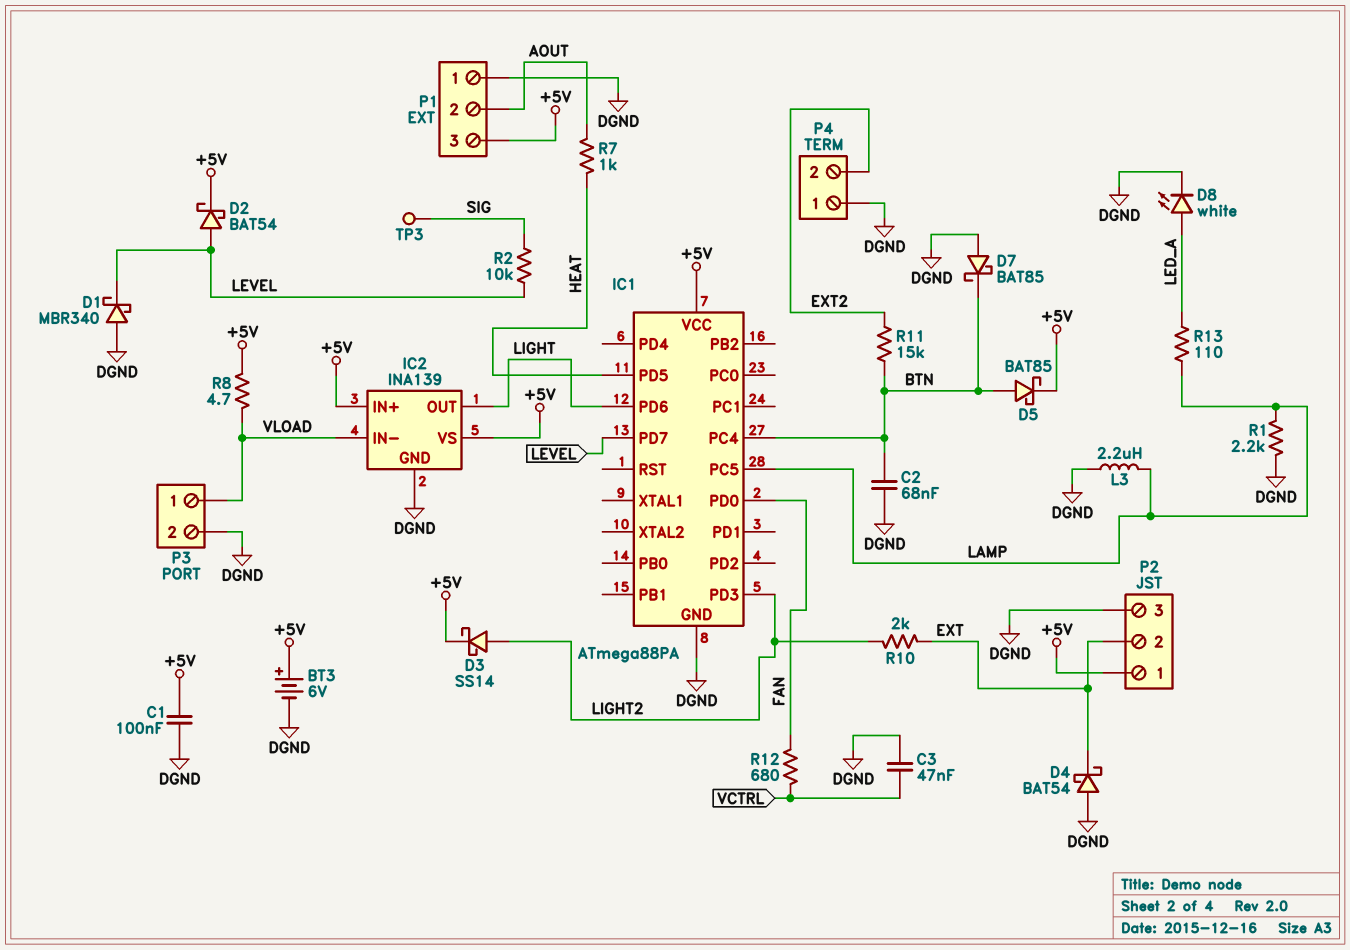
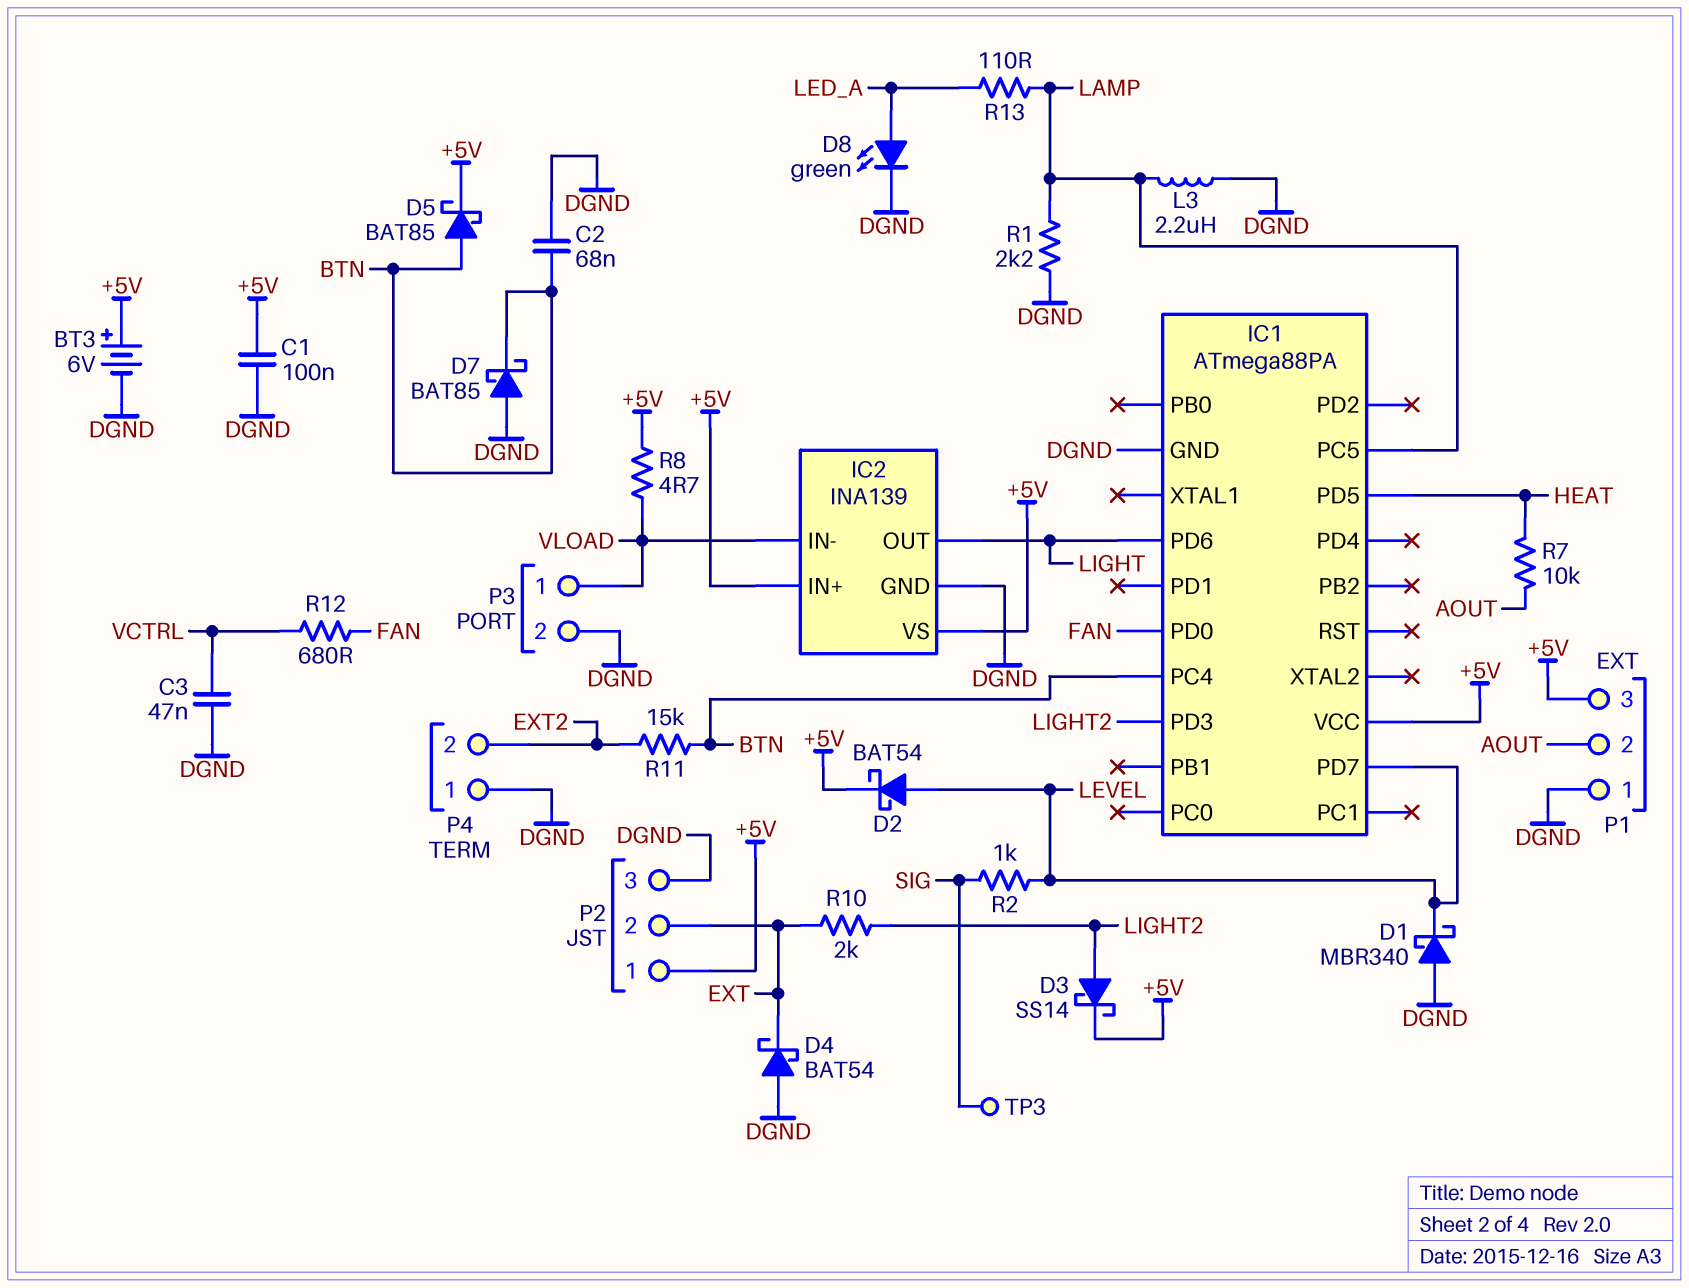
D8: LED white (A LED_A, K DGND) -> LED green (A LED_A, K DGND)
R2: 10k (LEVEL, SIG) -> 1k (LEVEL, SIG)
R7: 1k (AOUT, HEAT) -> 10k (AOUT, HEAT)

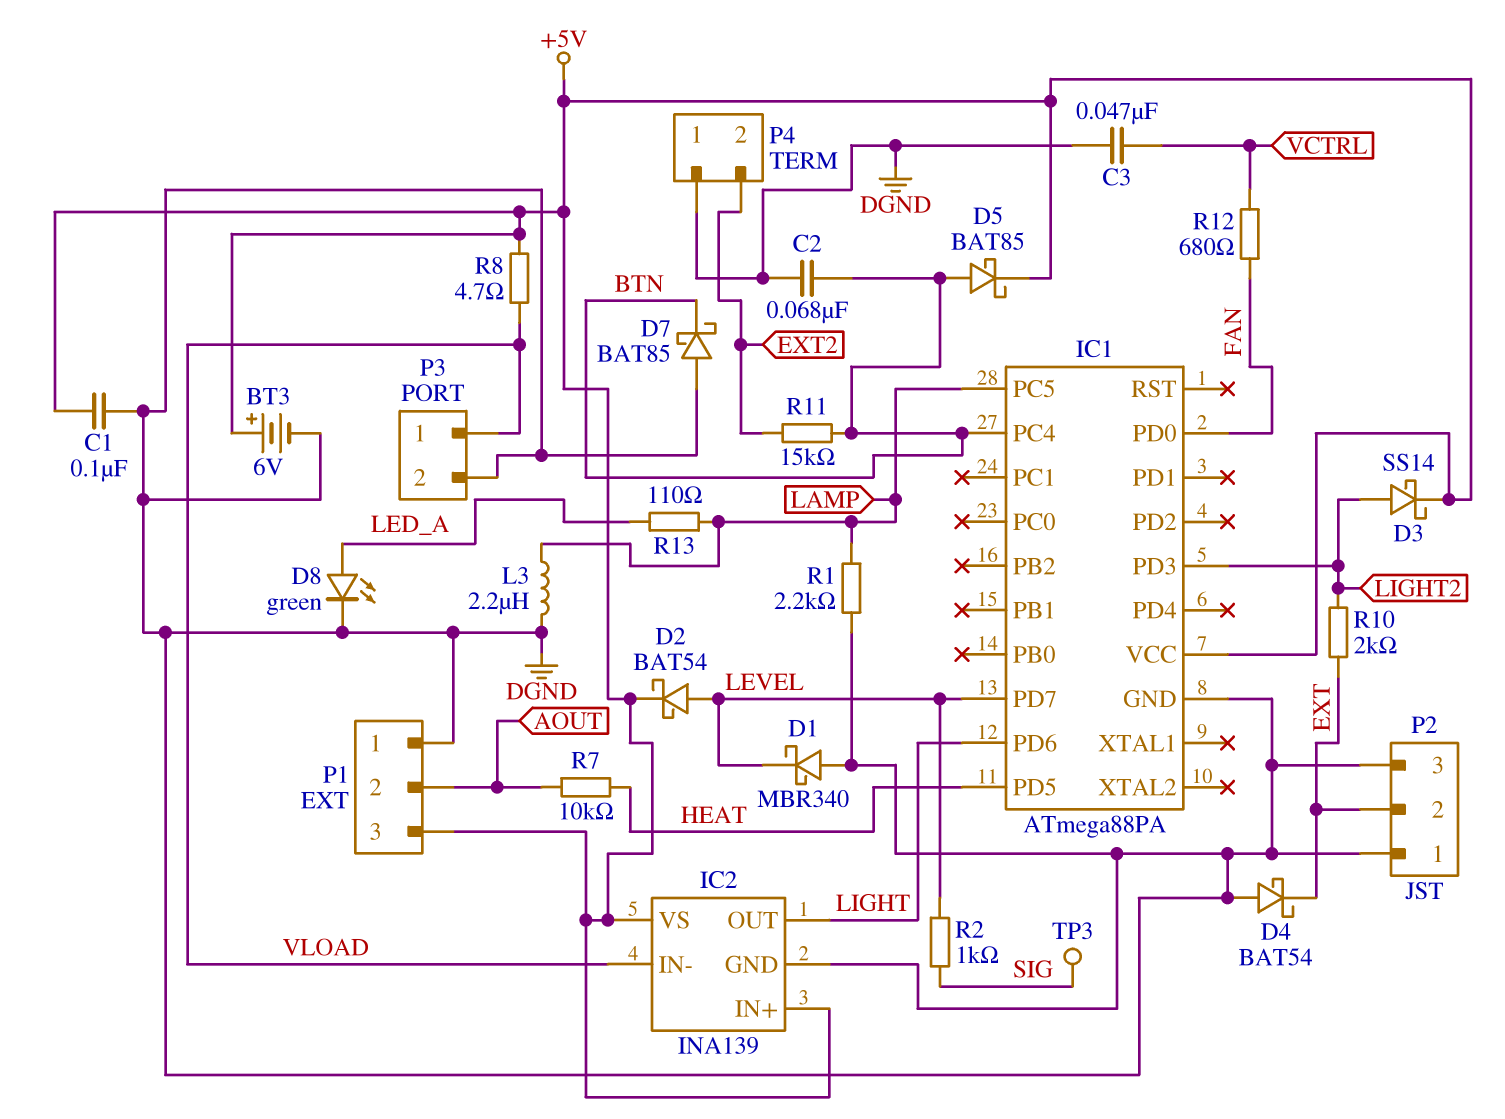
P2 pin 1: +5V -> DGND

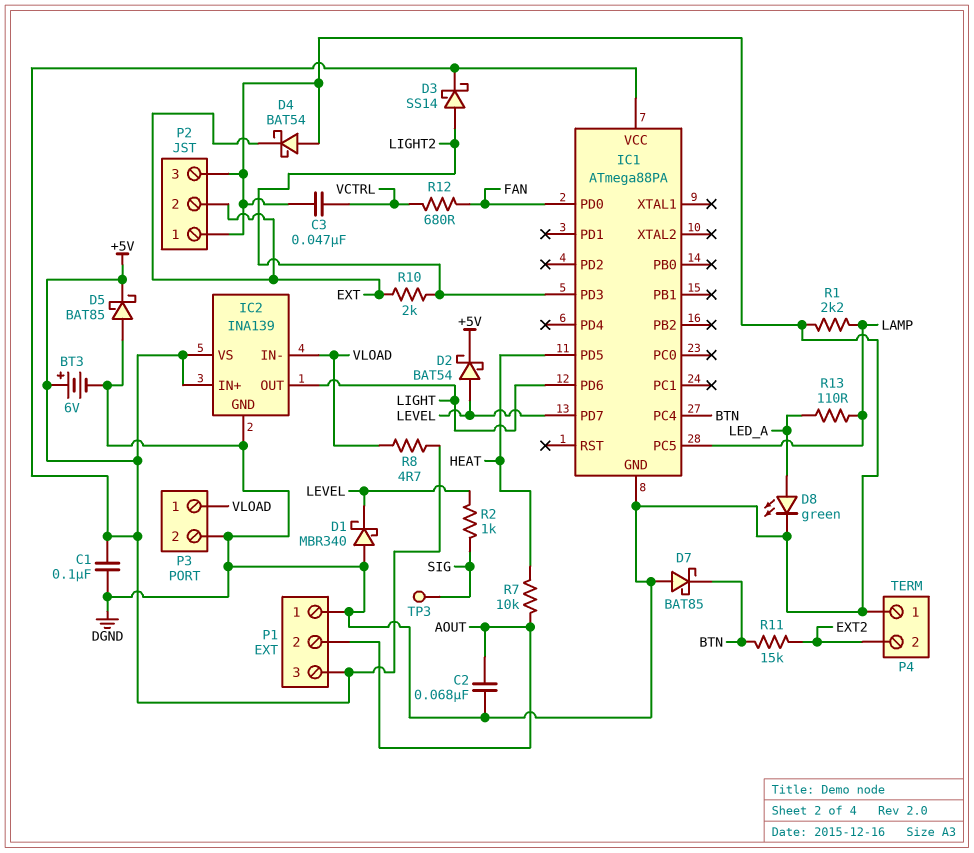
C2: 68nF (BTN, DGND) -> 68nF (AOUT, DGND)
D5: schottky BAT85 (A BTN, K +5V) -> schottky BAT85 (A DGND, K +5V)
L3: 2.2uH (DGND, LAMP) -> none

